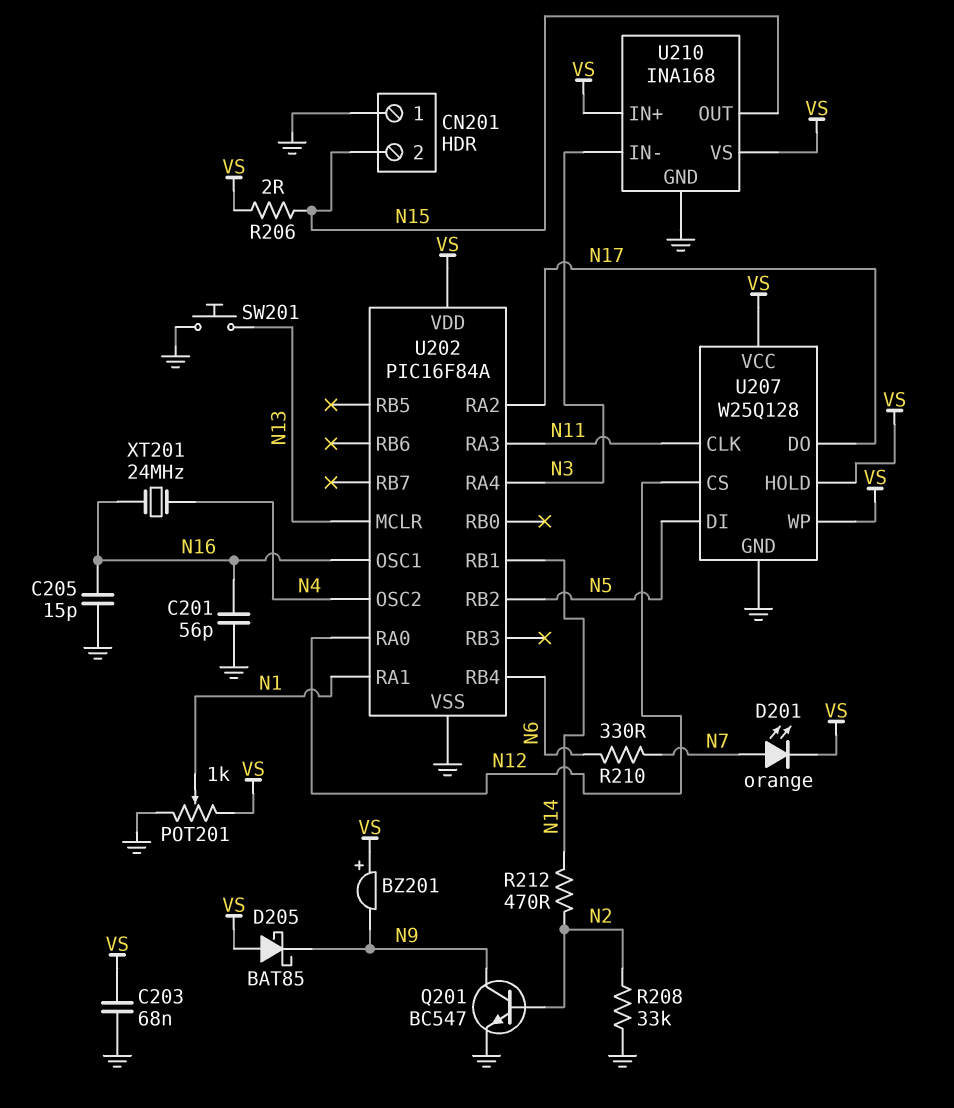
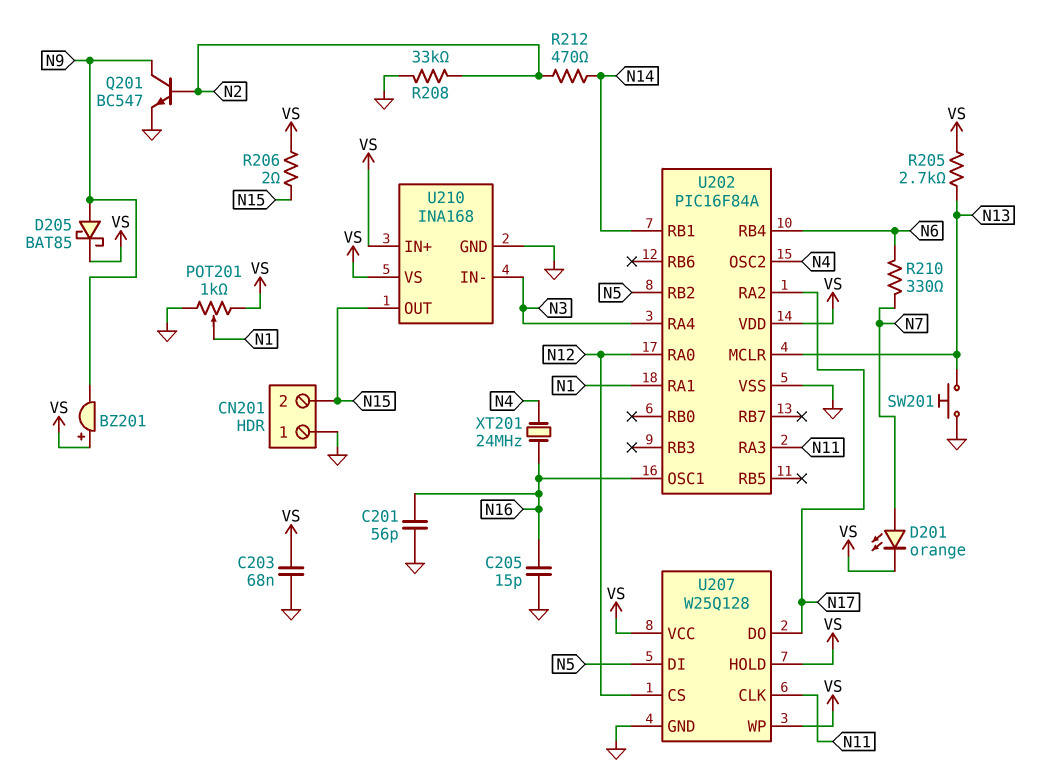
D205: schottky BAT85 (A VS, K N9) -> schottky BAT85 (A N9, K VS)
R205: none -> 2.7k (N13, VS)

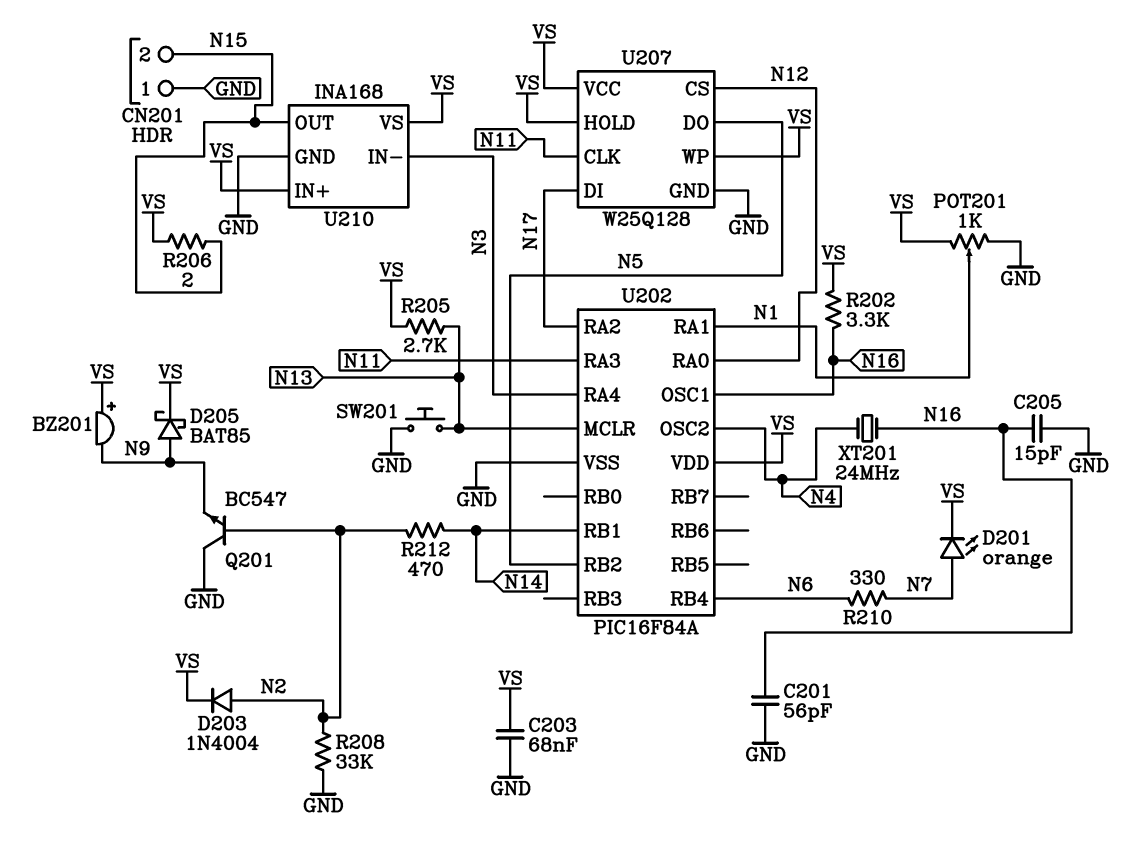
D203: none -> diode 1N4004 (A N2, K VS)
Q201: NPN BC547 (B N2, C N9, E GND) -> NPN BC547 (B N2, C GND, E N9)
R202: none -> 3.3k (N16, VS)
U207 pin DI: N5 -> N17
U207 pin DO: N17 -> N5

